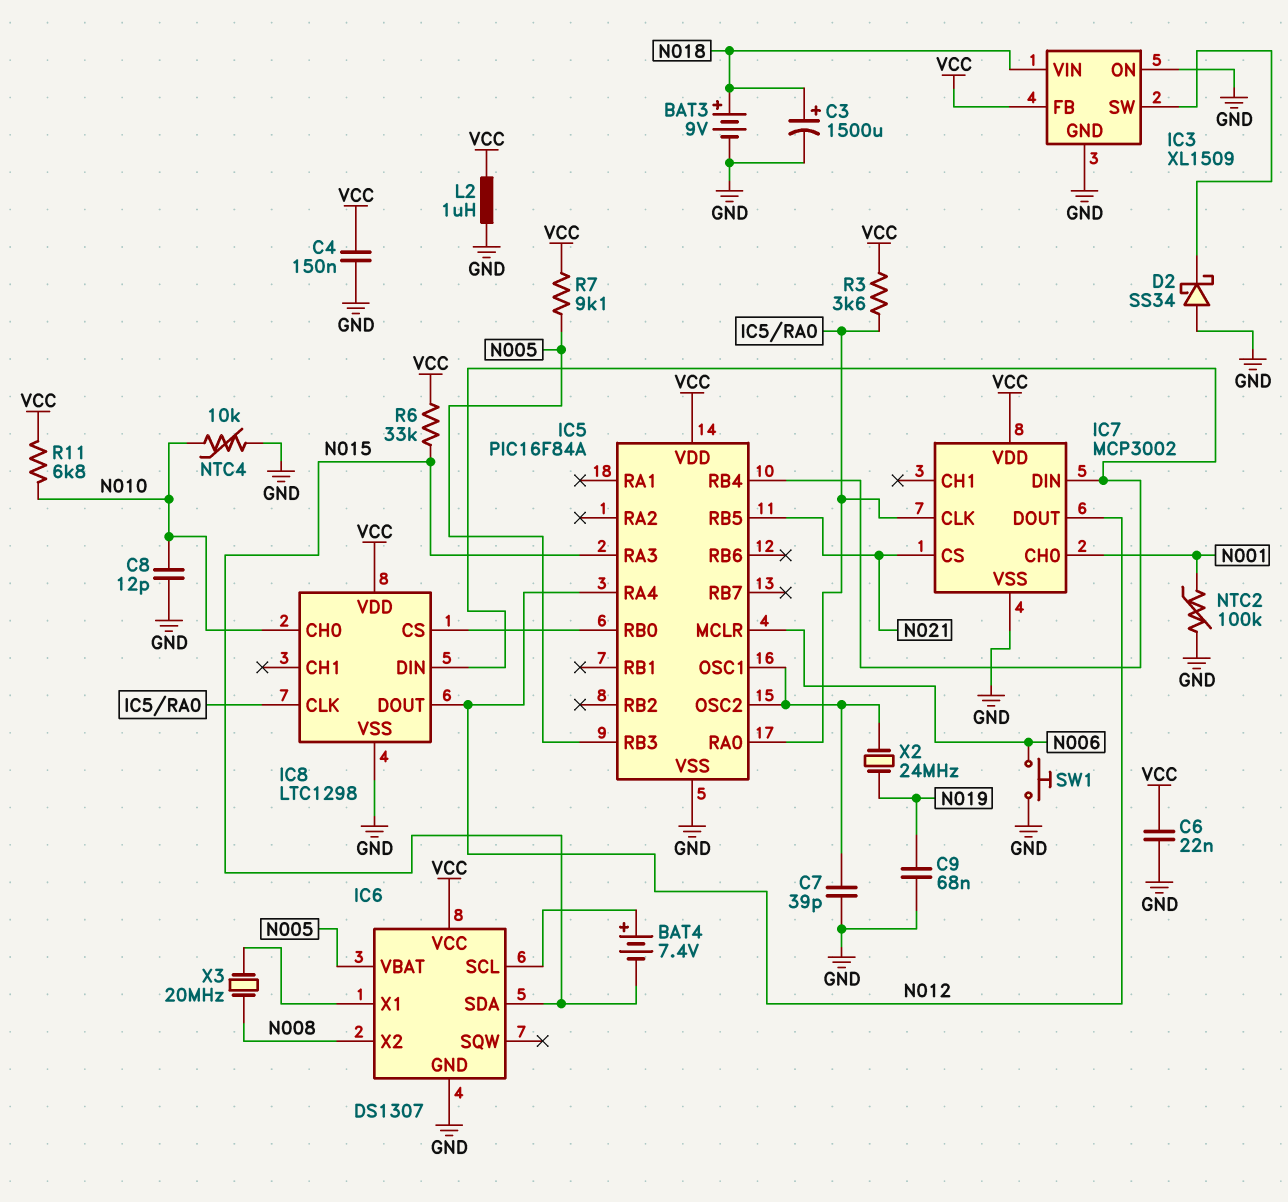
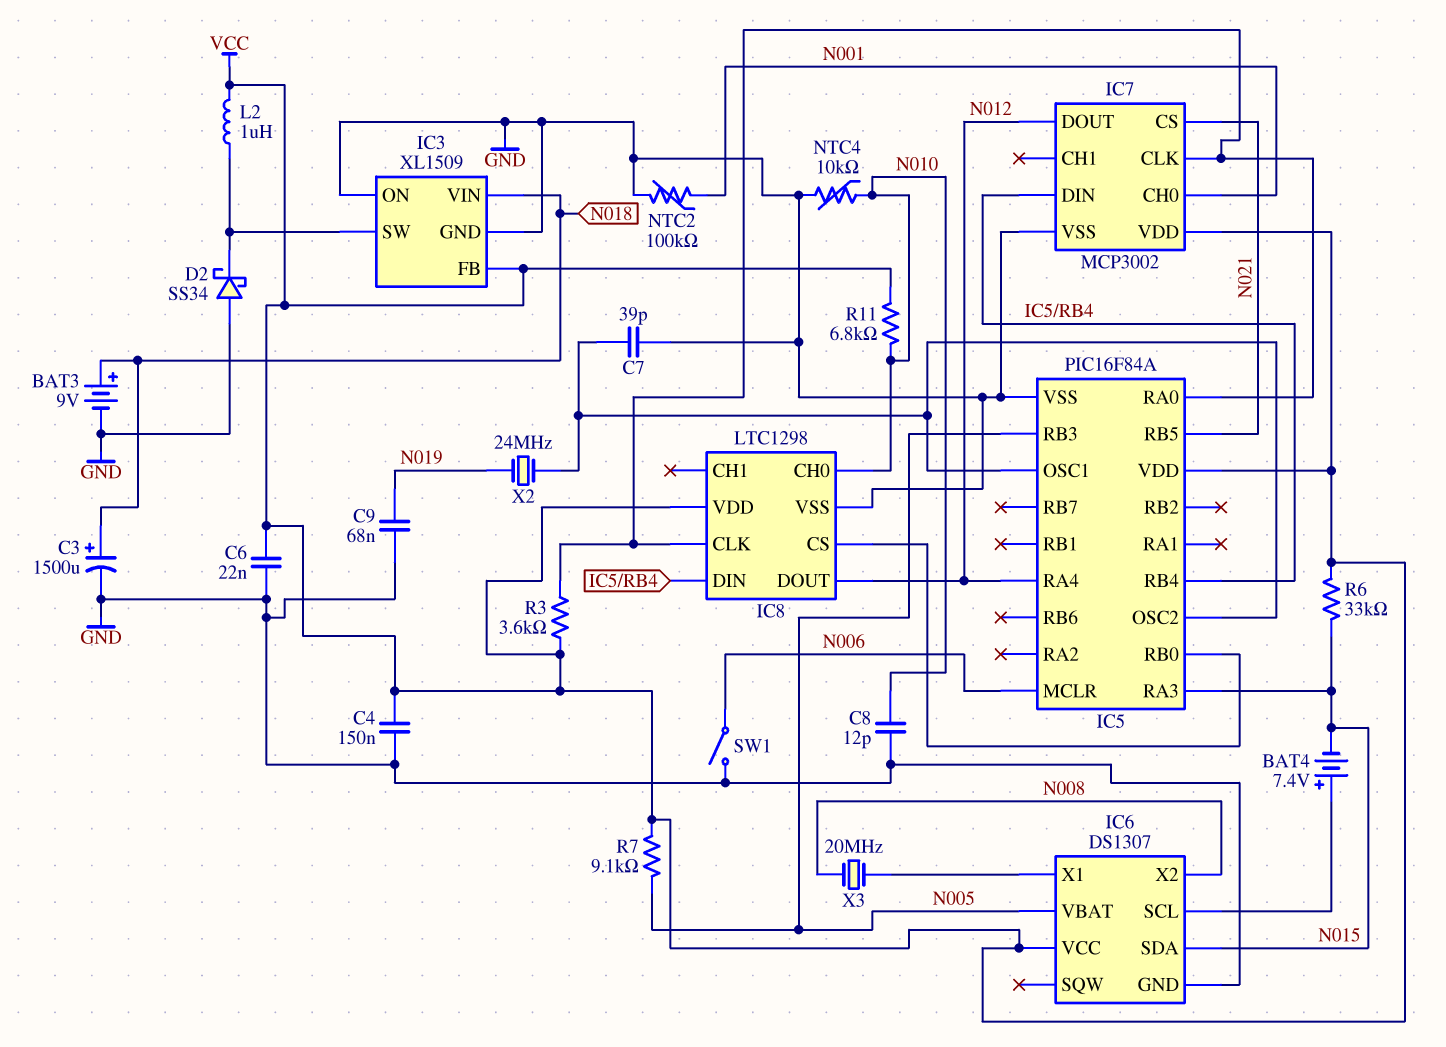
L2: 1uH (GND, VCC) -> 1uH (IC3/SW, VCC)
SW1: button (GND, N006) -> switch (GND, N006)

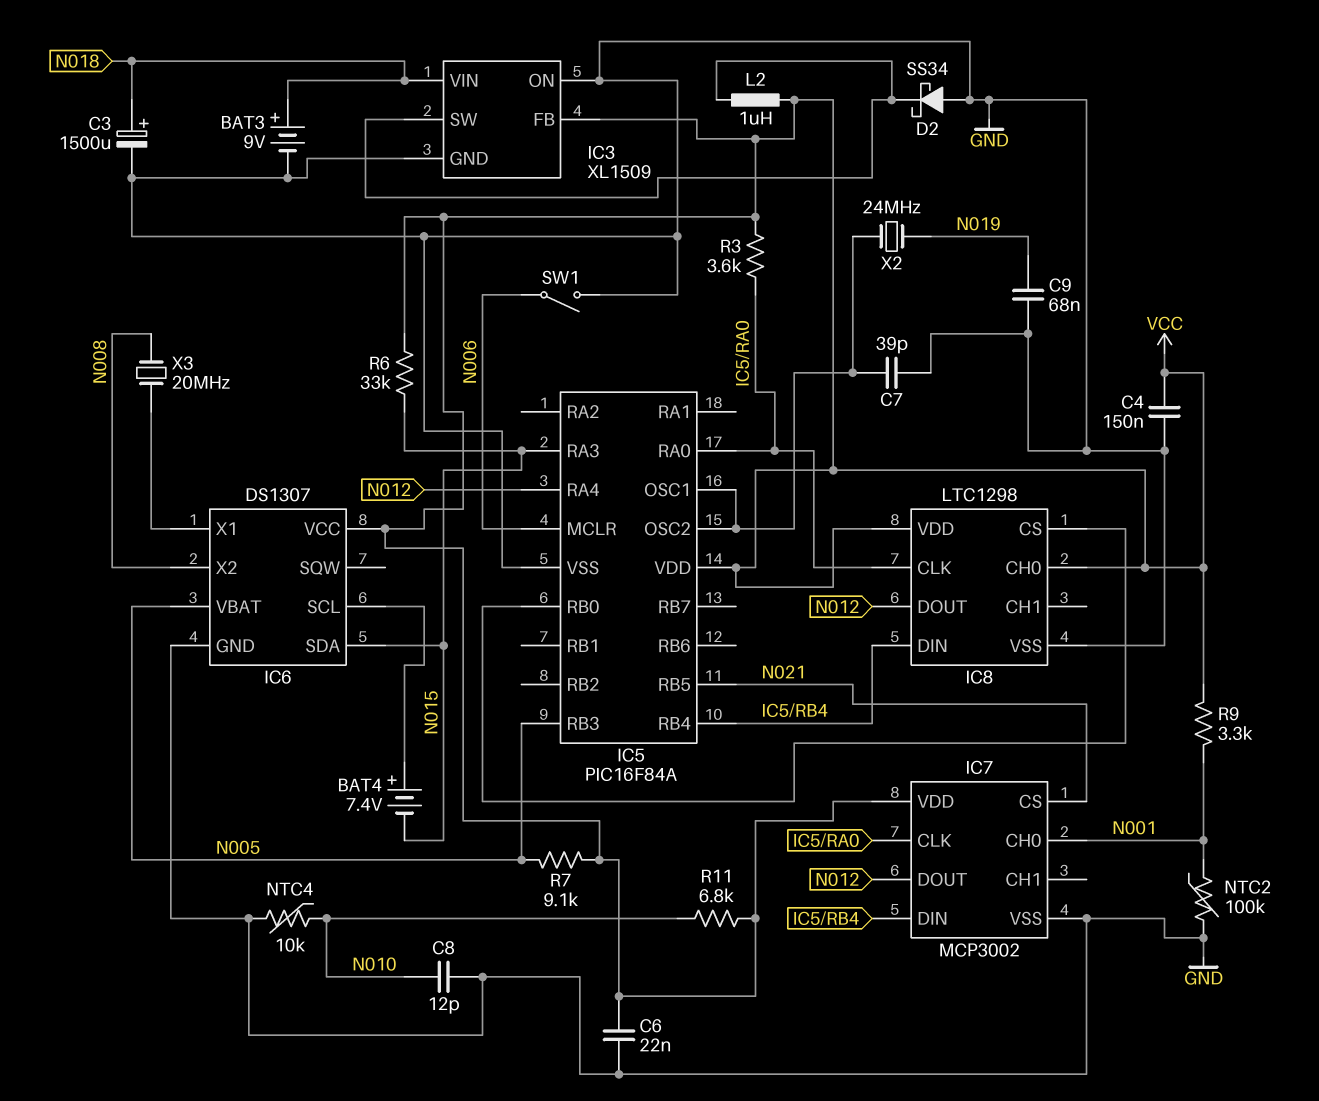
IC8 pin CH0: N010 -> VCC
R9: none -> 3.3k (N001, VCC)

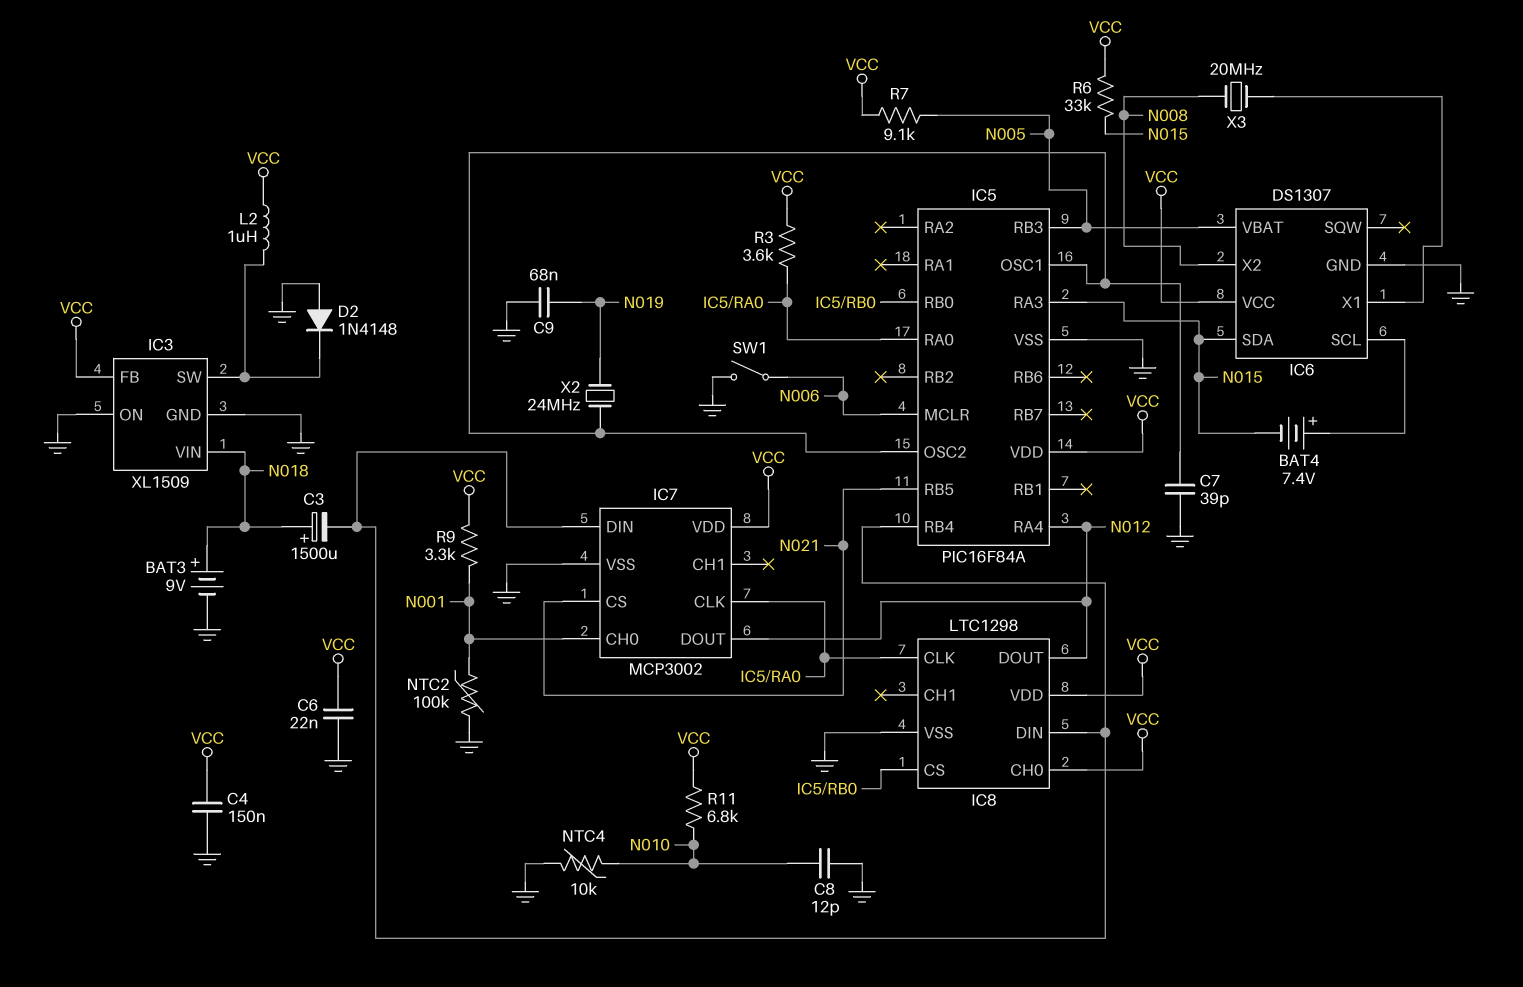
C3: 1500uF (plus N018, minus GND) -> 1500uF (plus N018, minus IC5/RB4)
D2: schottky SS34 (A GND, K IC3/SW) -> diode 1N4148 (A GND, K IC3/SW)

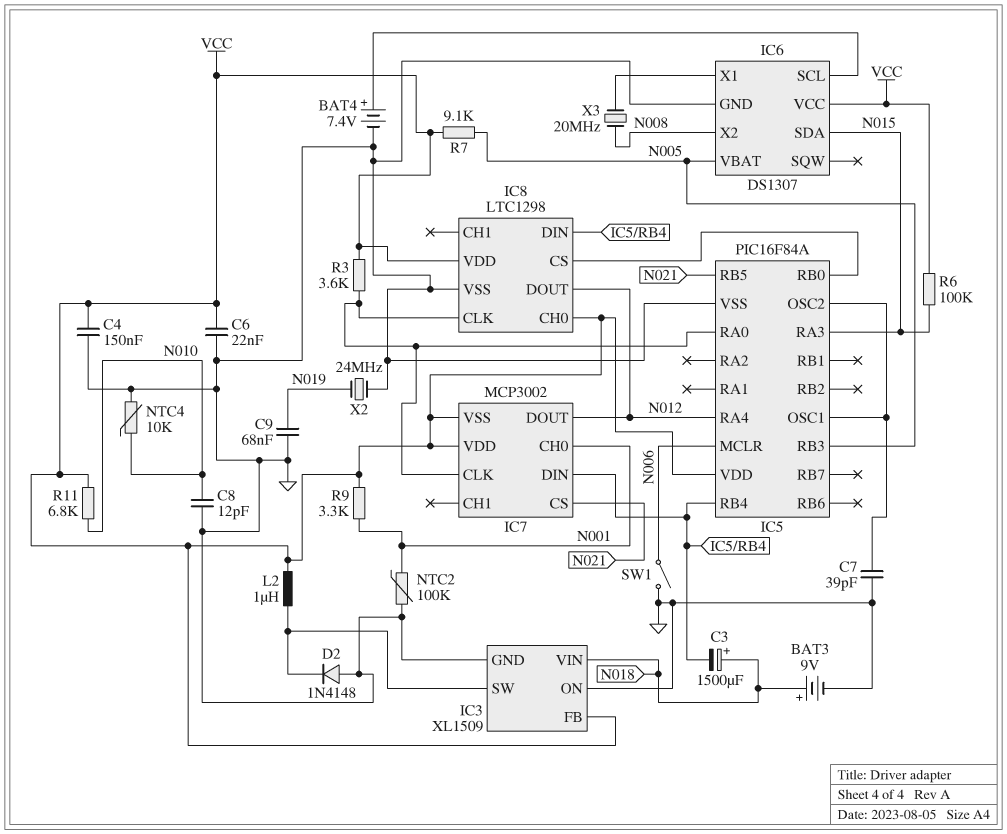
BAT4: 7.4V (plus IC6/SCL, minus N015) -> 7.4V (plus IC6/SCL, minus GND)
IC7 pin VSS: GND -> VCC
R6: 33k (N015, VCC) -> 100k (N015, VCC)
X2: 24MHz (IC5/OSC1, N019) -> 24MHz (GND, N019)

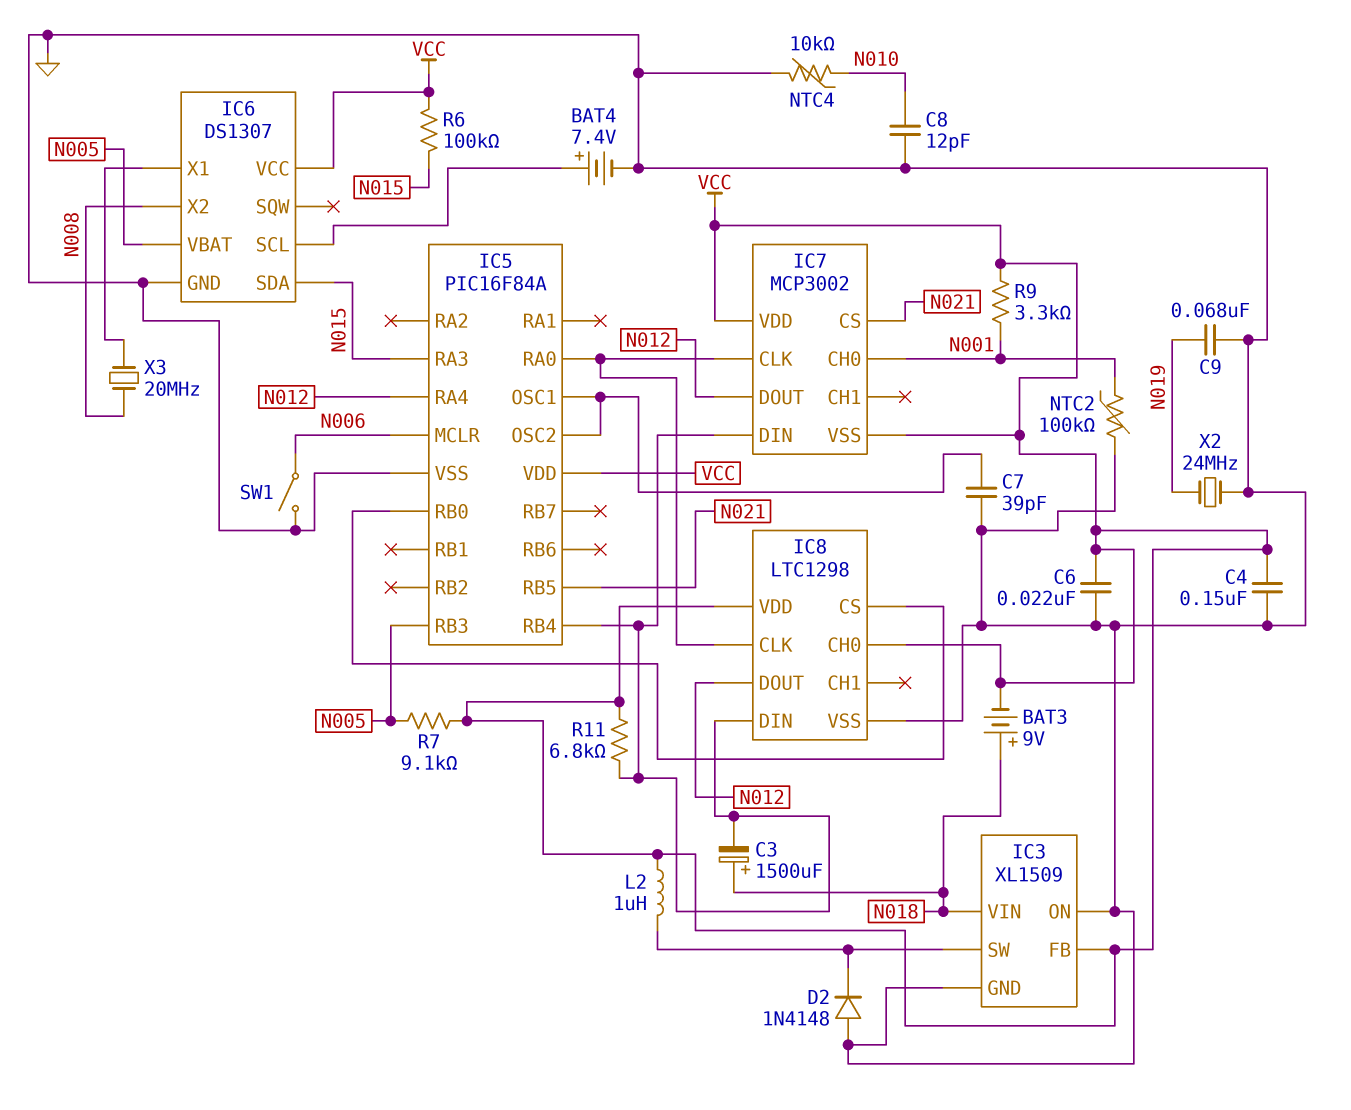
BAT3: 9V (plus N018, minus GND) -> 9V (plus N018, minus VCC)
R3: 3.6k (IC5/RA0, VCC) -> none
R11: 6.8k (N010, VCC) -> 6.8k (IC5/RB4, VCC)

